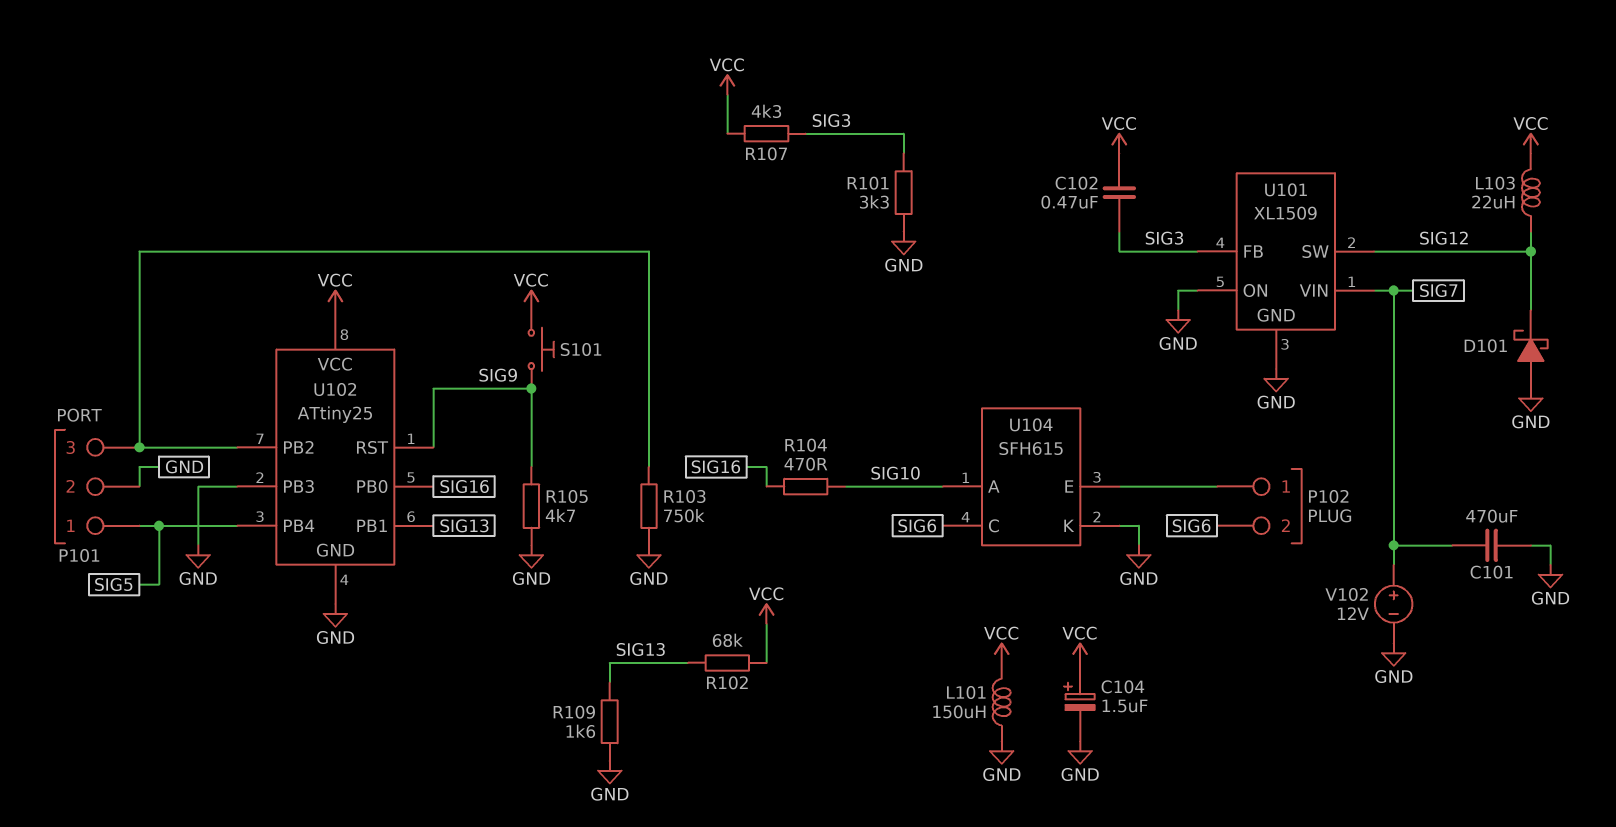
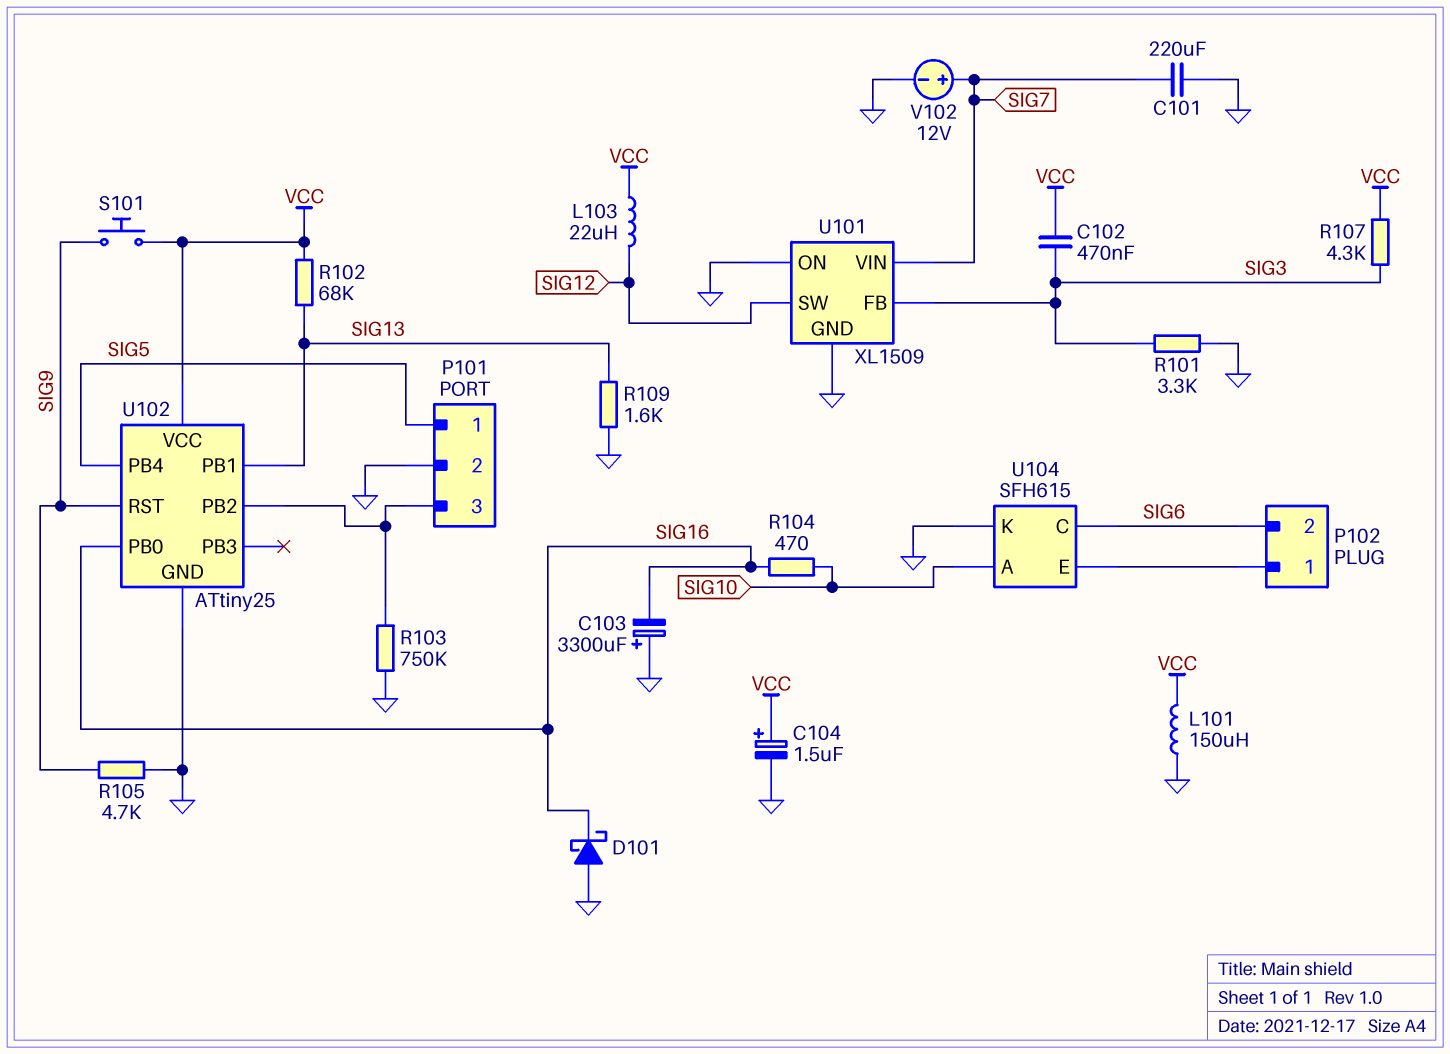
C101: 470uF (GND, SIG7) -> 220uF (GND, SIG7)
C103: none -> 3300uF (plus GND, minus SIG16)
D101: schottky (A GND, K SIG12) -> schottky (A GND, K SIG16)
U102 pin PB3: GND -> none

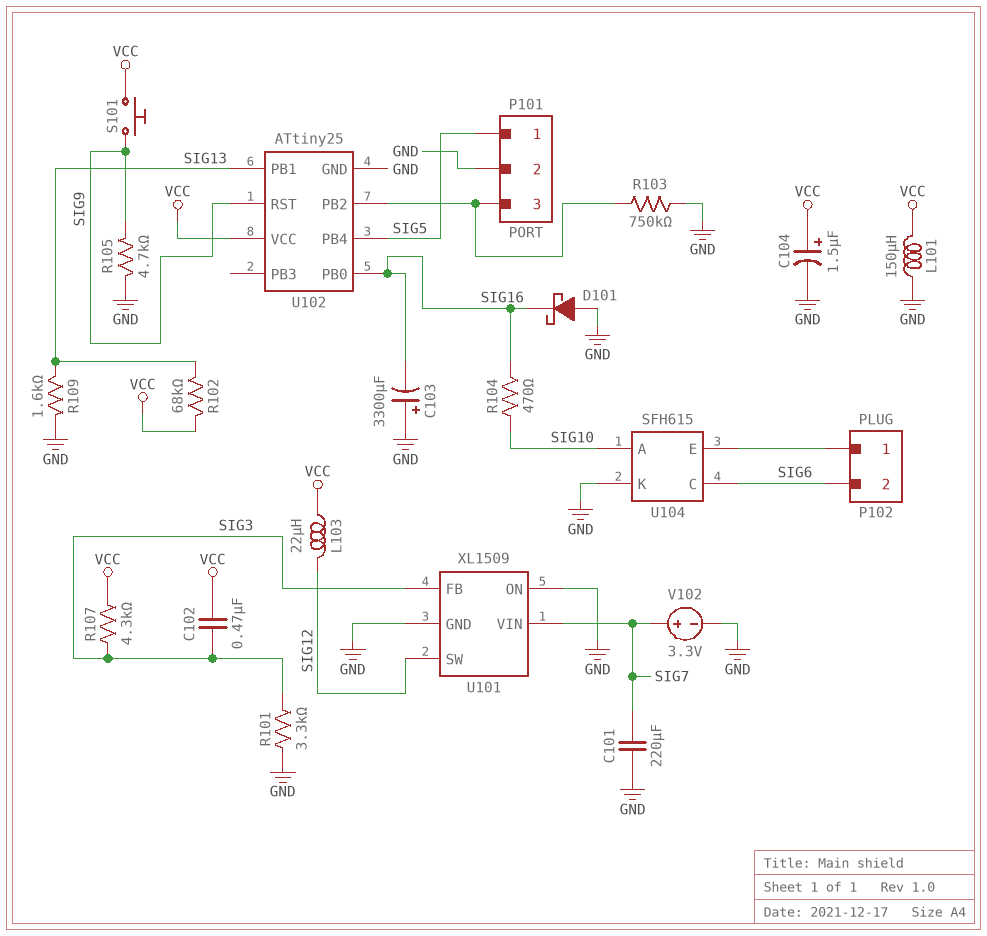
V102: 12V (plus SIG7, minus GND) -> 3.3V (plus SIG7, minus GND)

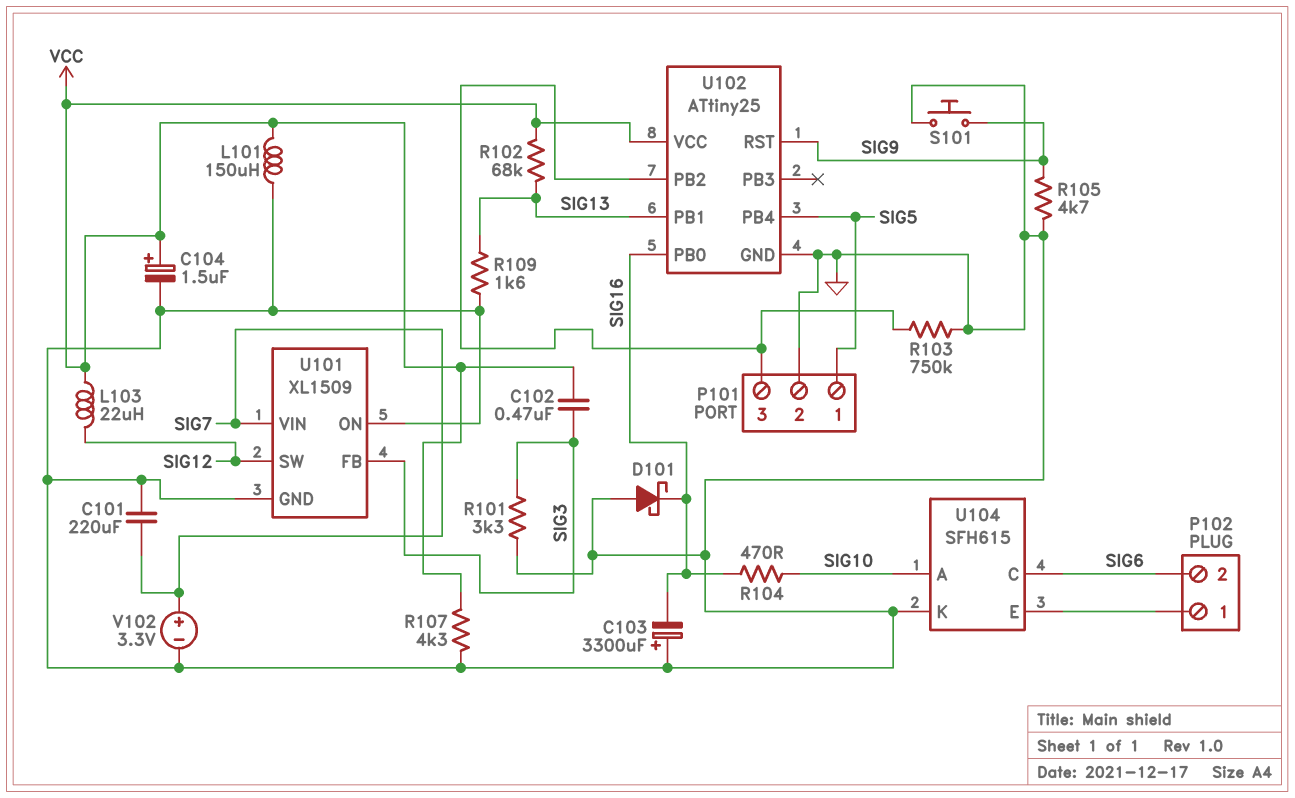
R107: 4.3k (SIG3, VCC) -> 4.3k (GND, VCC)
S101: button (SIG9, VCC) -> button (GND, SIG9)

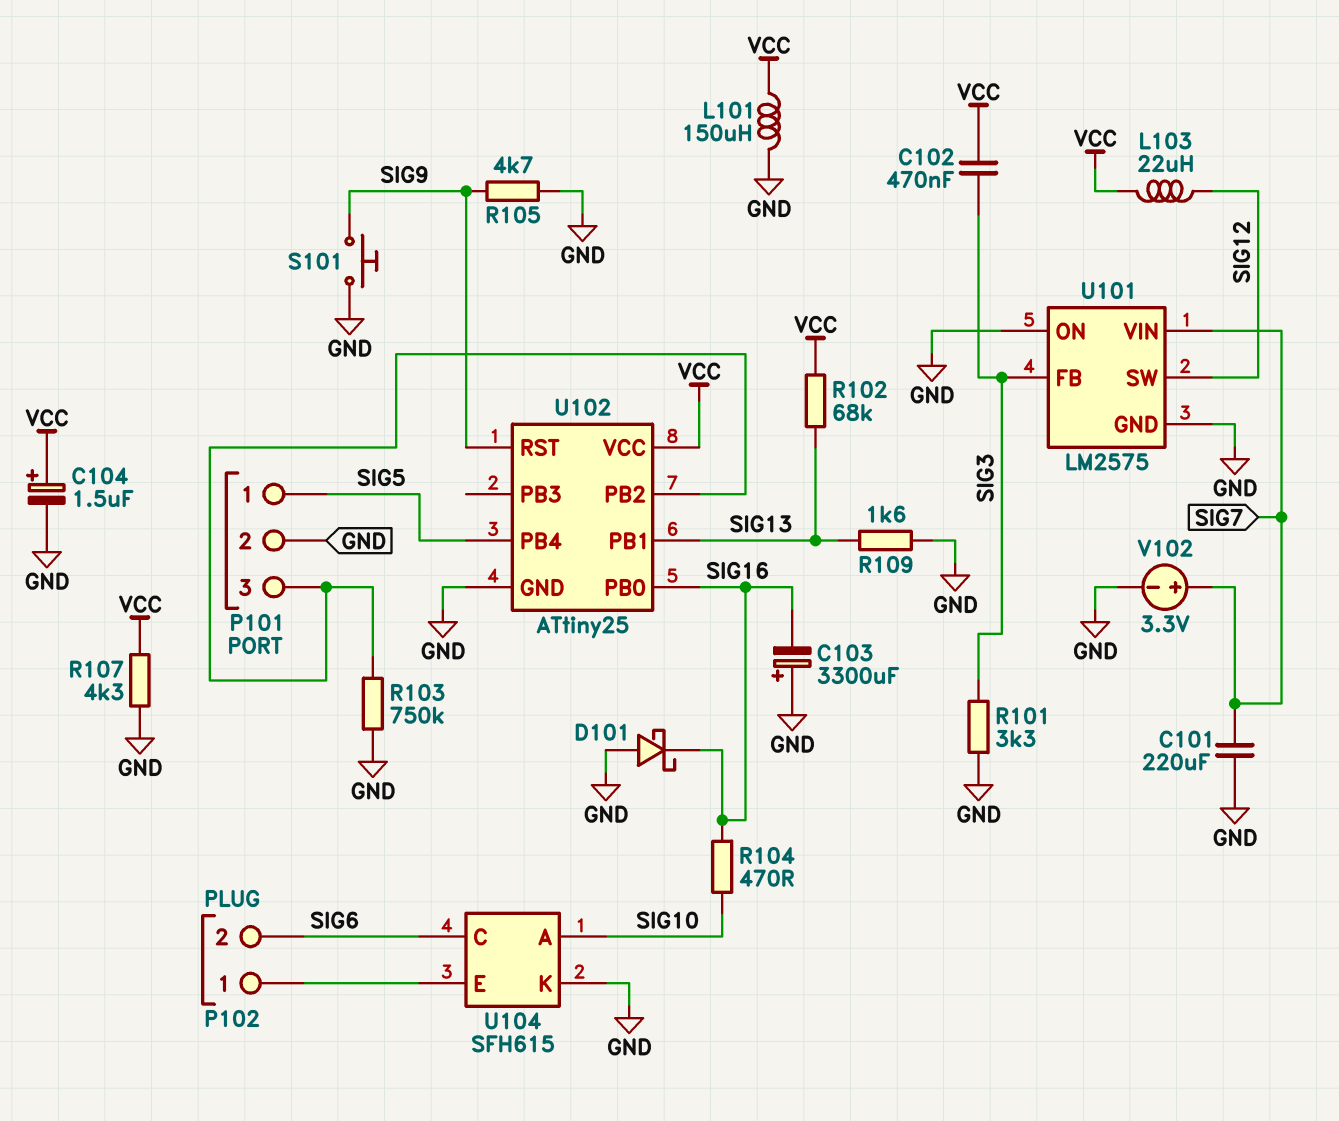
U101: XL1509 -> LM2575

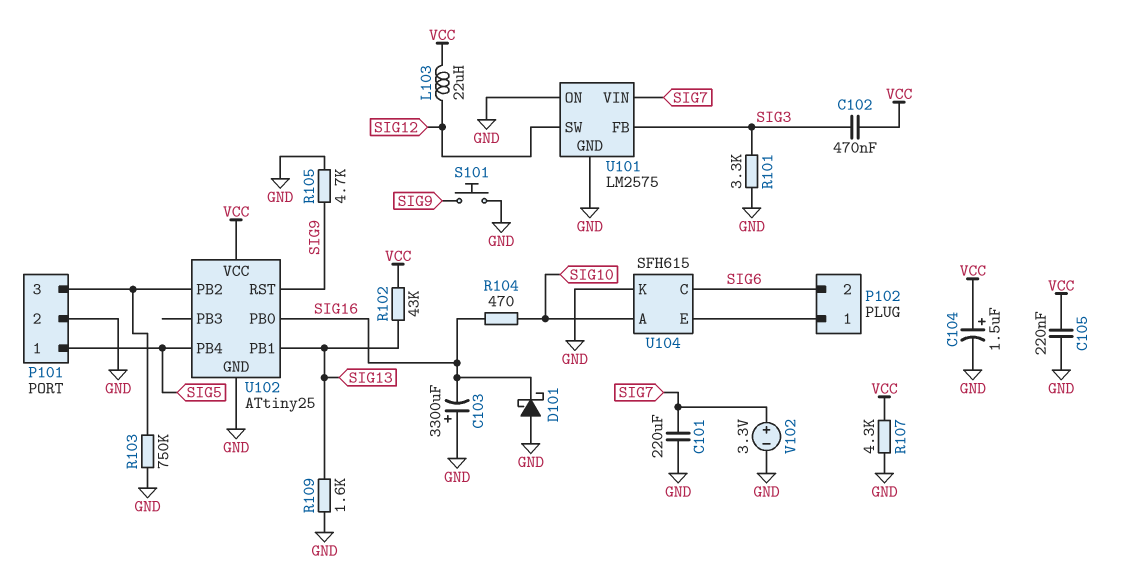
C105: none -> 220nF (GND, VCC)
L101: 150uH (GND, VCC) -> none
R102: 68k (SIG13, VCC) -> 43k (SIG13, VCC)

